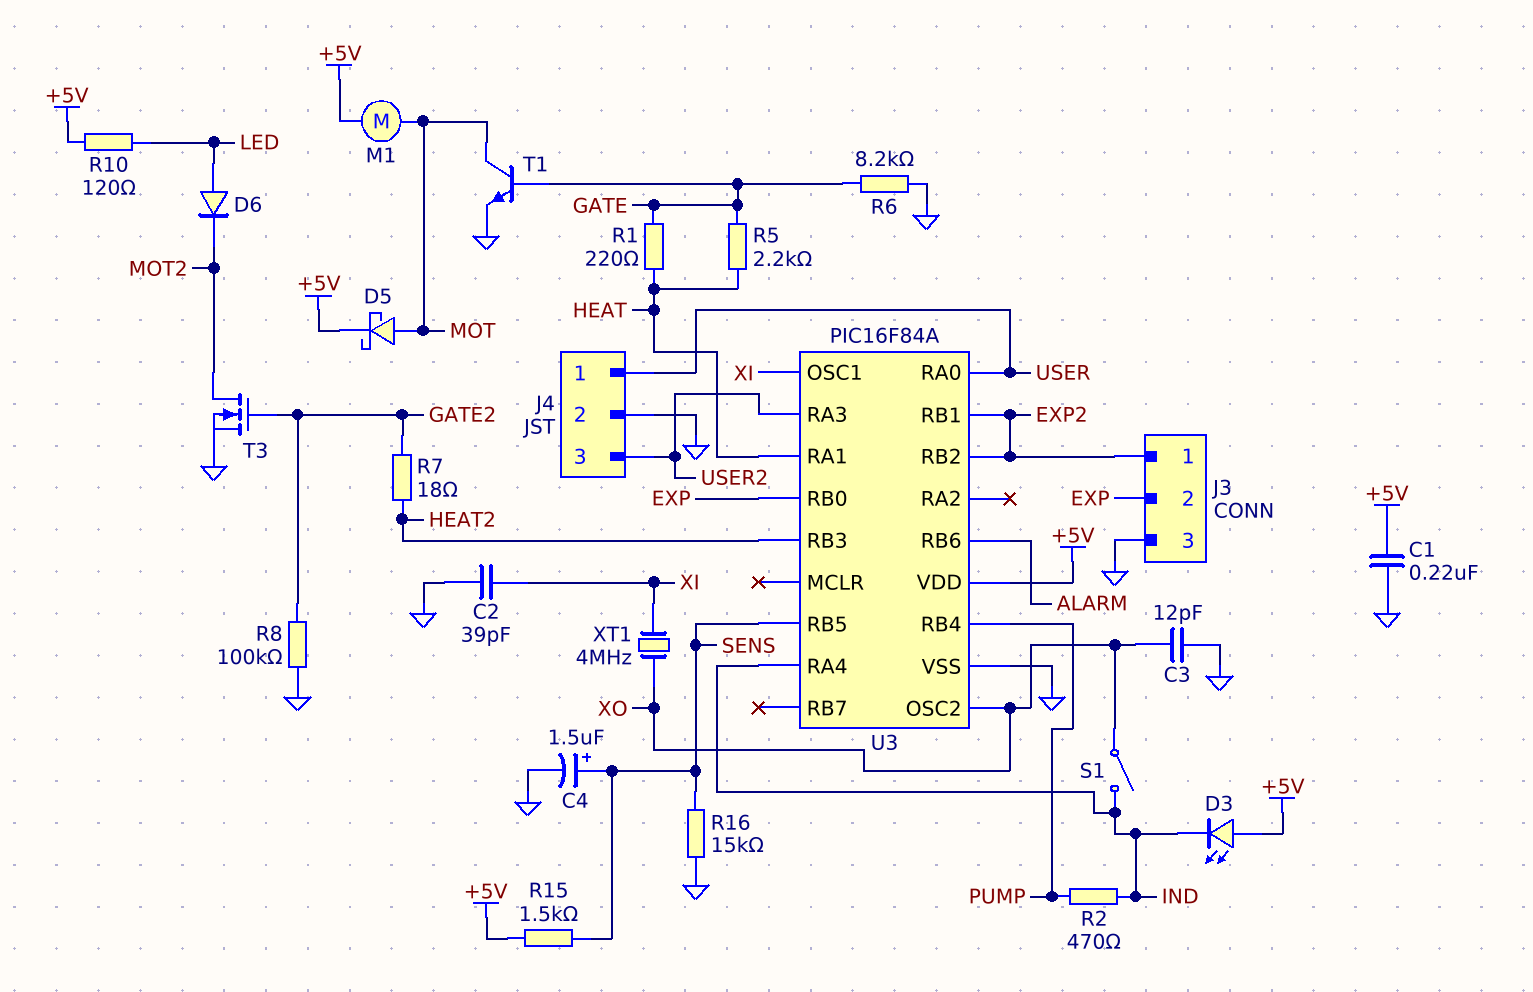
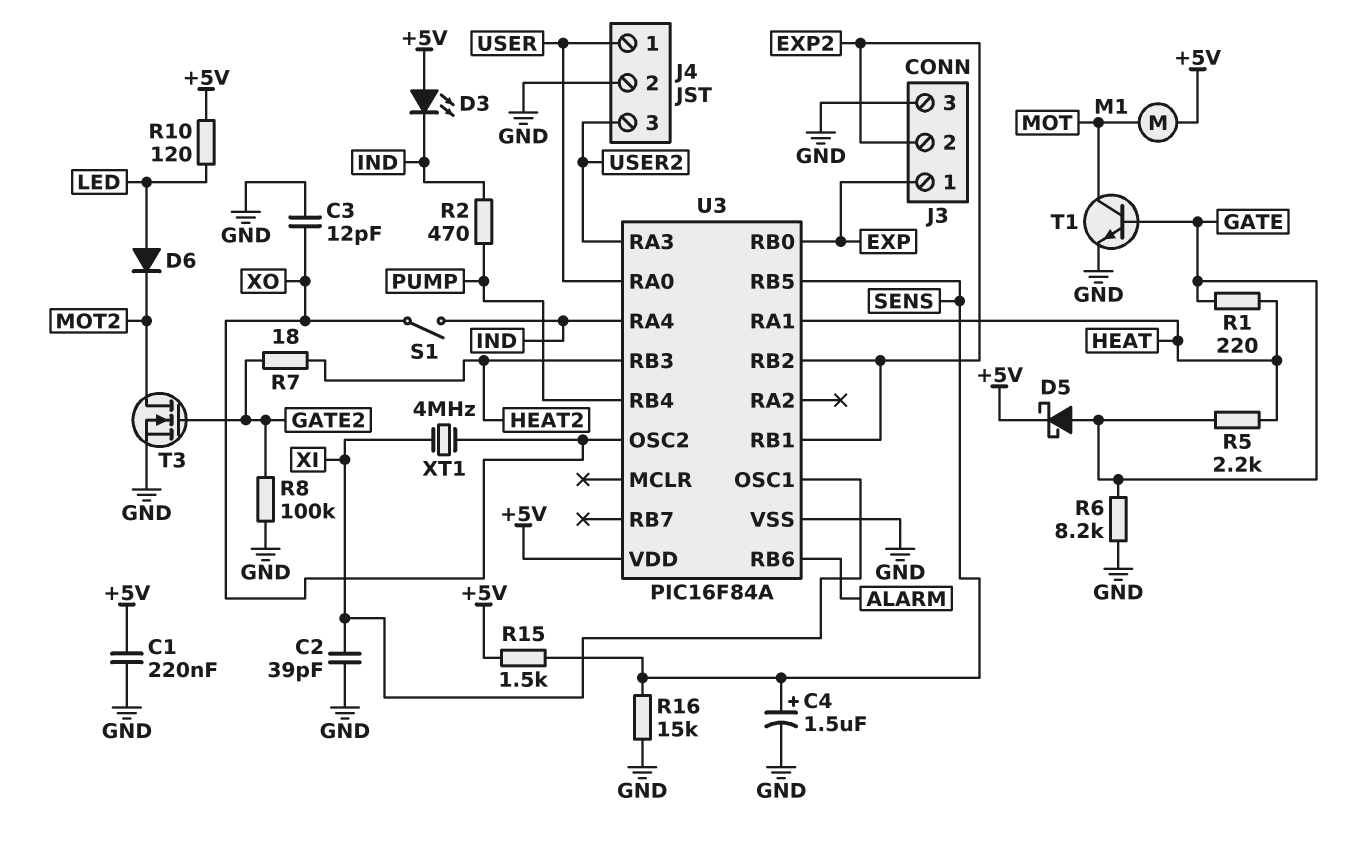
D5: schottky (A MOT, K +5V) -> schottky (A GATE, K +5V)
J3 pin 1: EXP2 -> EXP
J3 pin 2: EXP -> EXP2

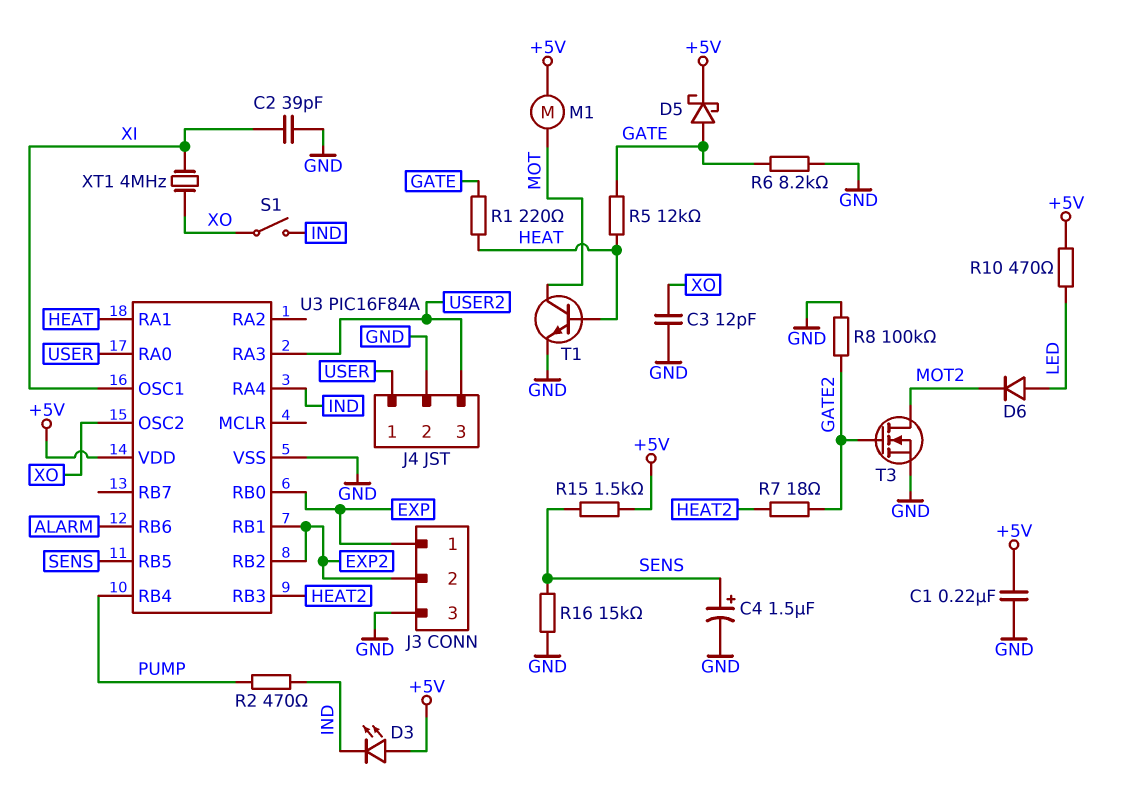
R5: 2.2k (GATE, HEAT) -> 12k (GATE, HEAT)
R10: 120 (+5V, LED) -> 470 (+5V, LED)
T1: NPN (B GATE, C MOT, E GND) -> NPN (B HEAT, C MOT, E GND)

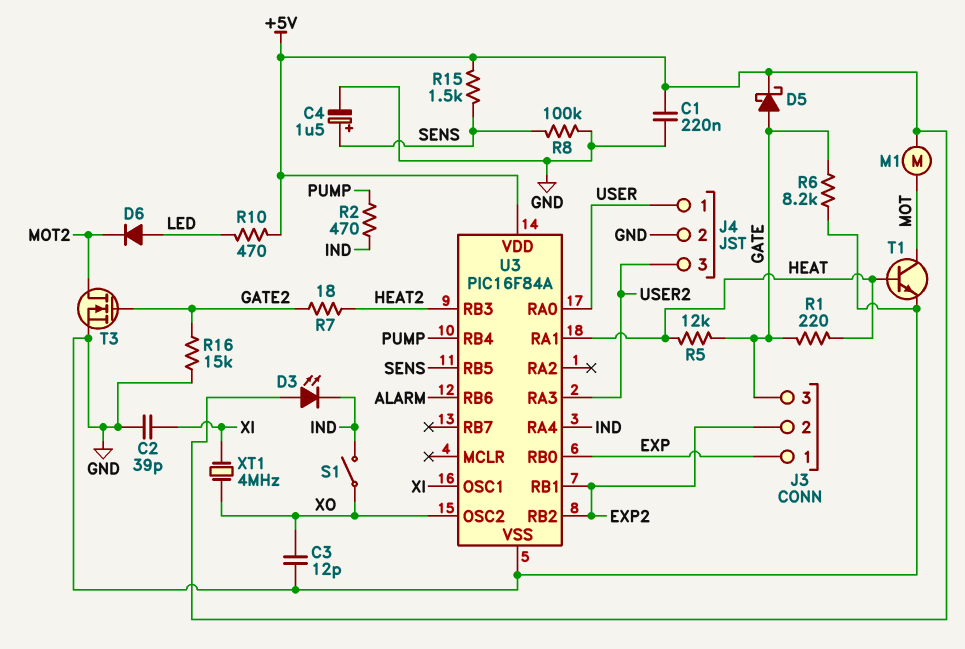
J3 pin 3: GND -> GATE
R8: 100k (GATE2, GND) -> 100k (GND, SENS)
R16: 15k (GND, SENS) -> 15k (GATE2, GND)

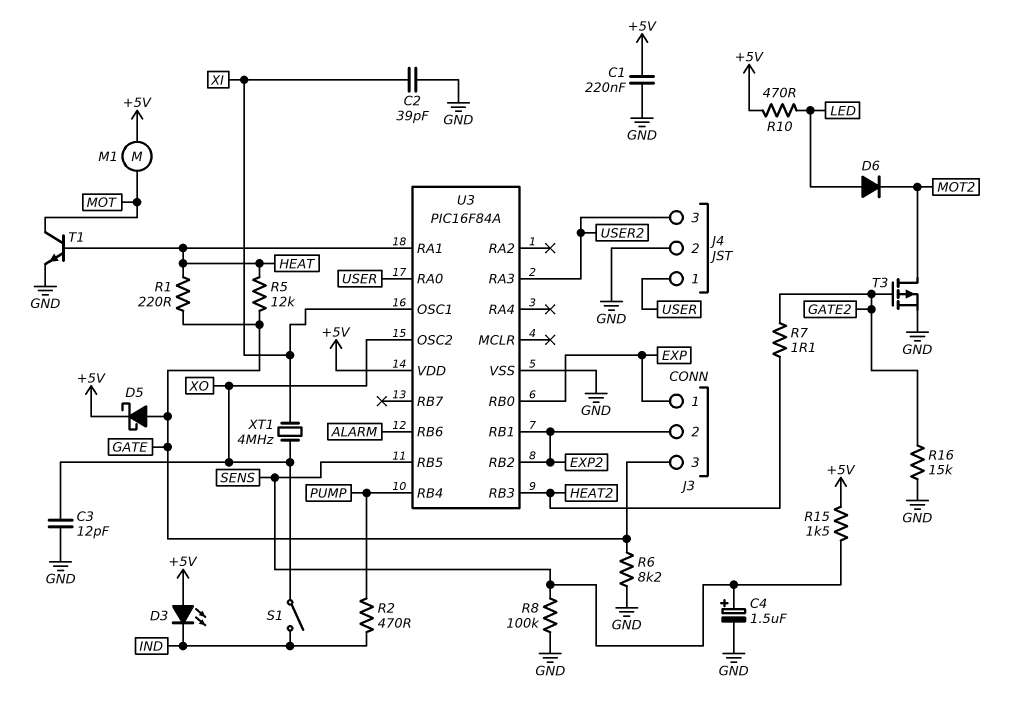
R7: 18 (GATE2, HEAT2) -> 1.1 (GATE2, HEAT2)
T3: NMOS (G GATE2, D MOT2, S GND) -> PMOS (G GATE2, D MOT2, S GND)
U3 pin RA4: IND -> none

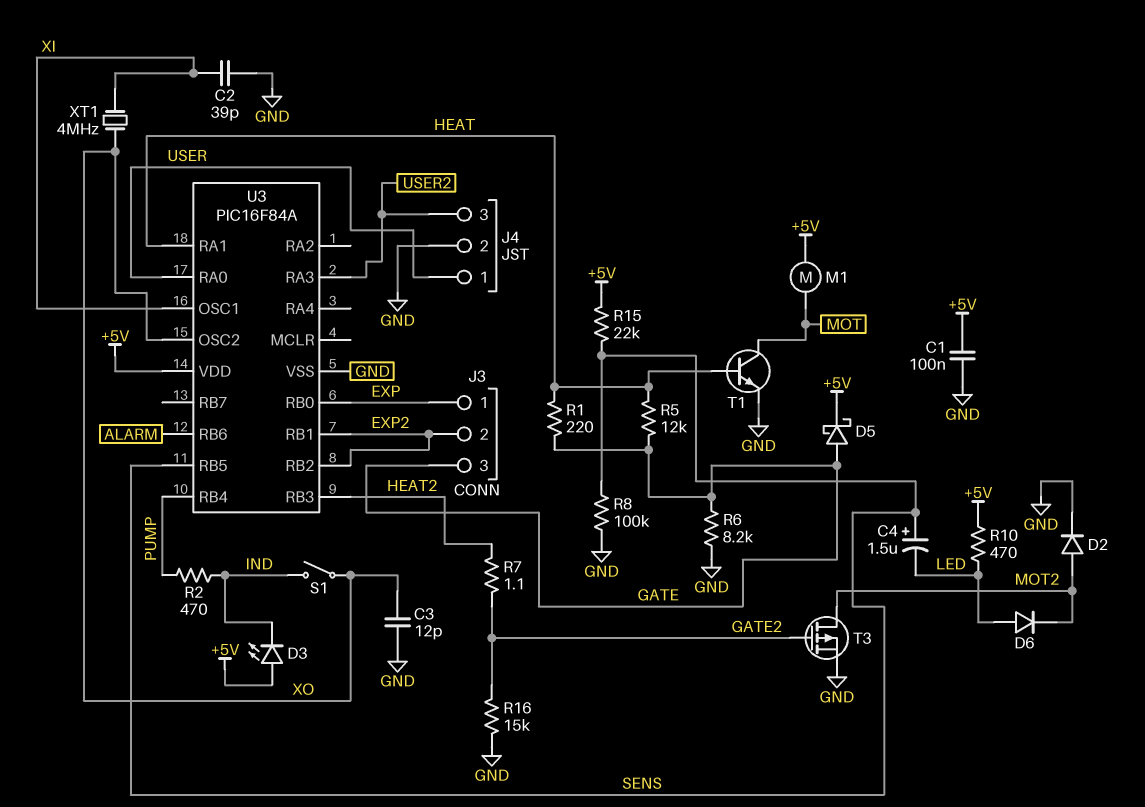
C1: 220nF (+5V, GND) -> 100nF (+5V, GND)
C4: 1.5uF (plus SENS, minus GND) -> 1.5uF (plus SENS, minus LED)
D2: none -> diode (A MOT2, K GND)
R15: 1.5k (+5V, SENS) -> 22k (+5V, SENS)

